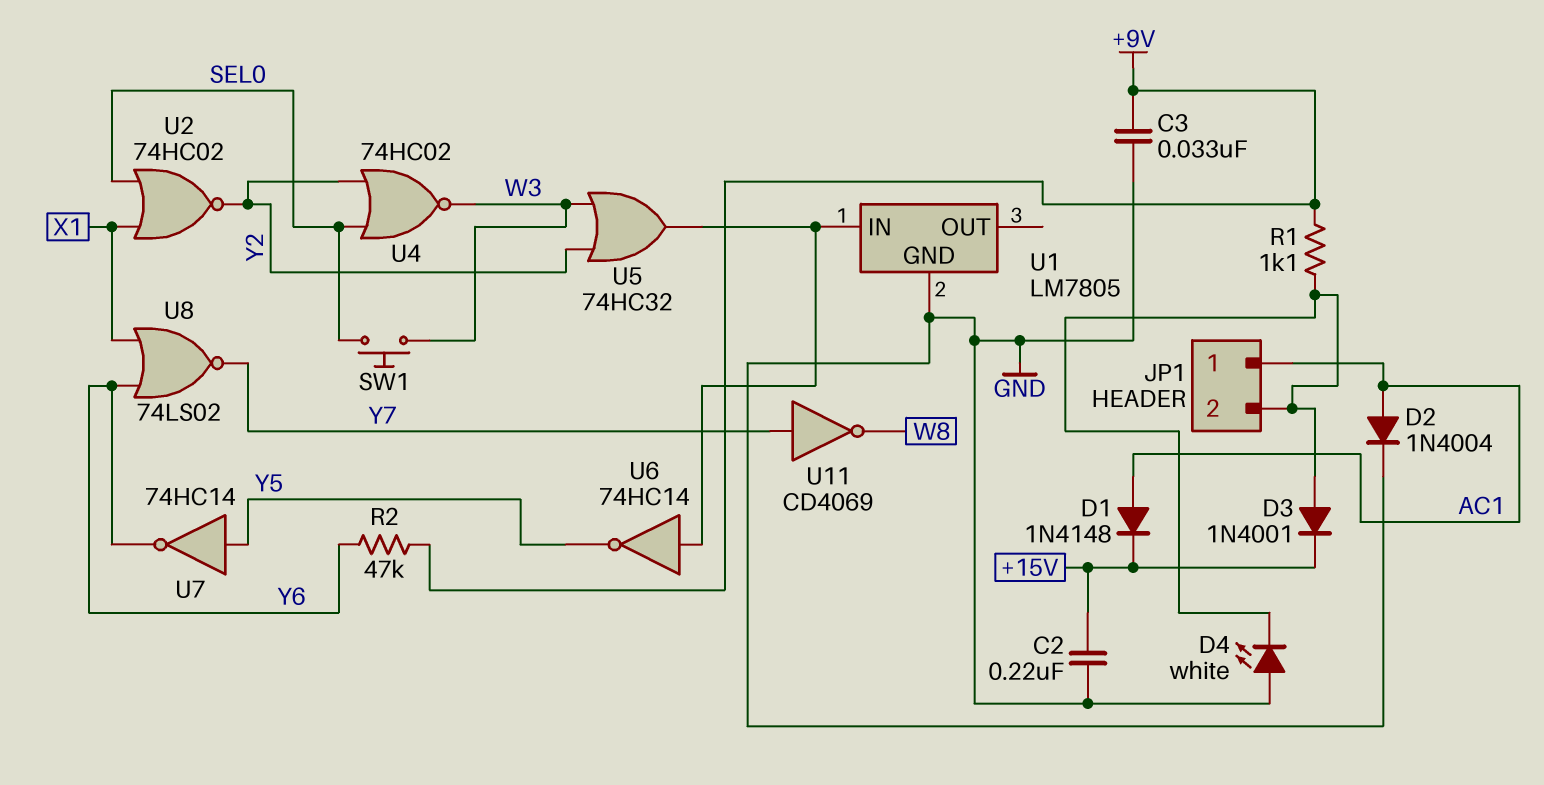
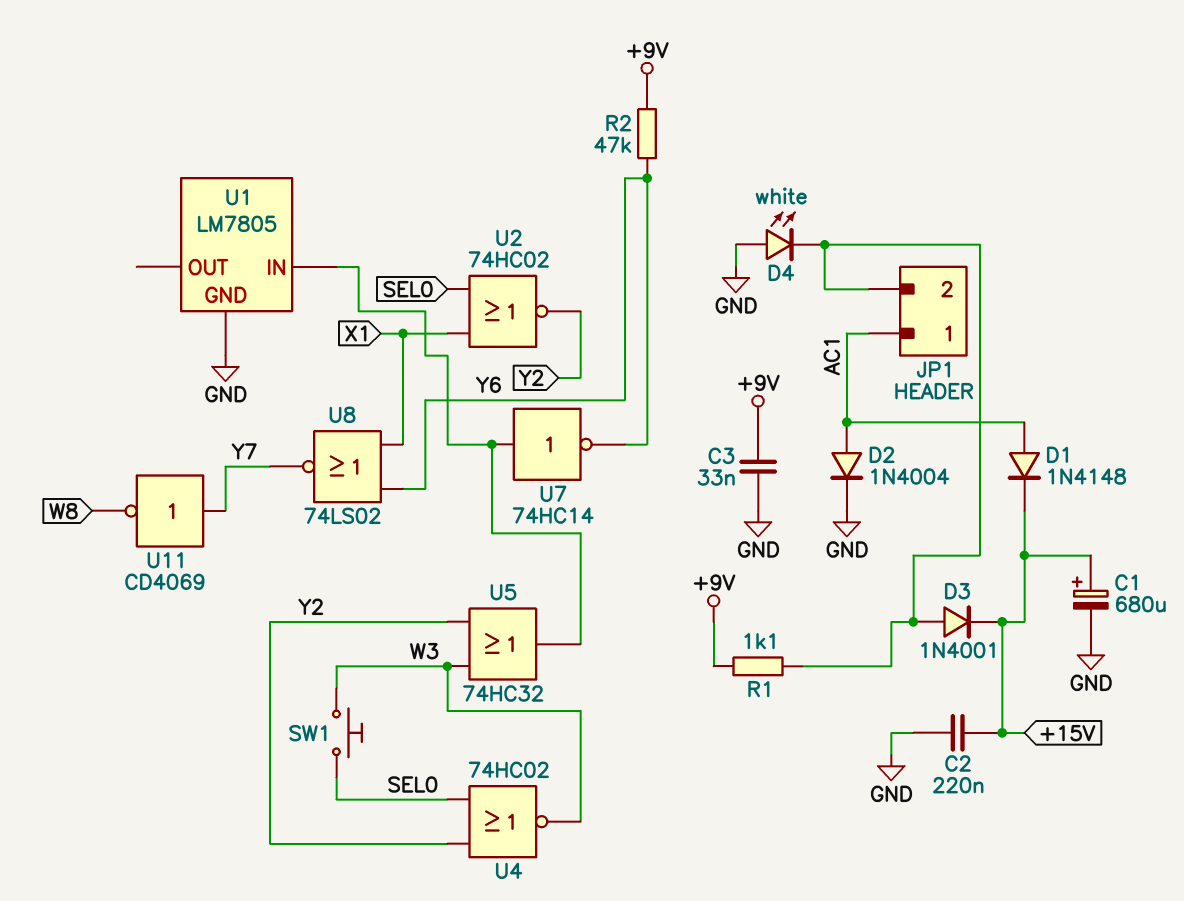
C1: none -> 680uF (plus +15V, minus GND)
U6: NOT 74HC14 (in U1/IN, out Y5) -> none
U7: NOT 74HC14 (in Y5, out Y6) -> NOT 74HC14 (in U1/IN, out Y6)

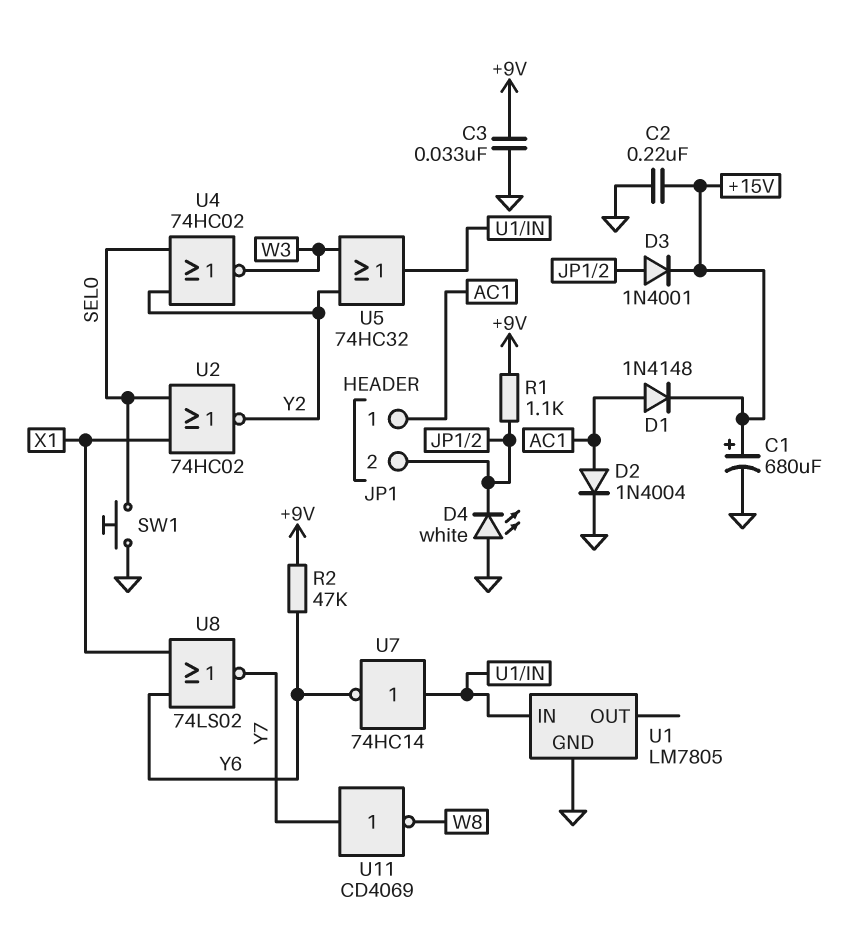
SW1: button (SEL0, W3) -> button (GND, SEL0)

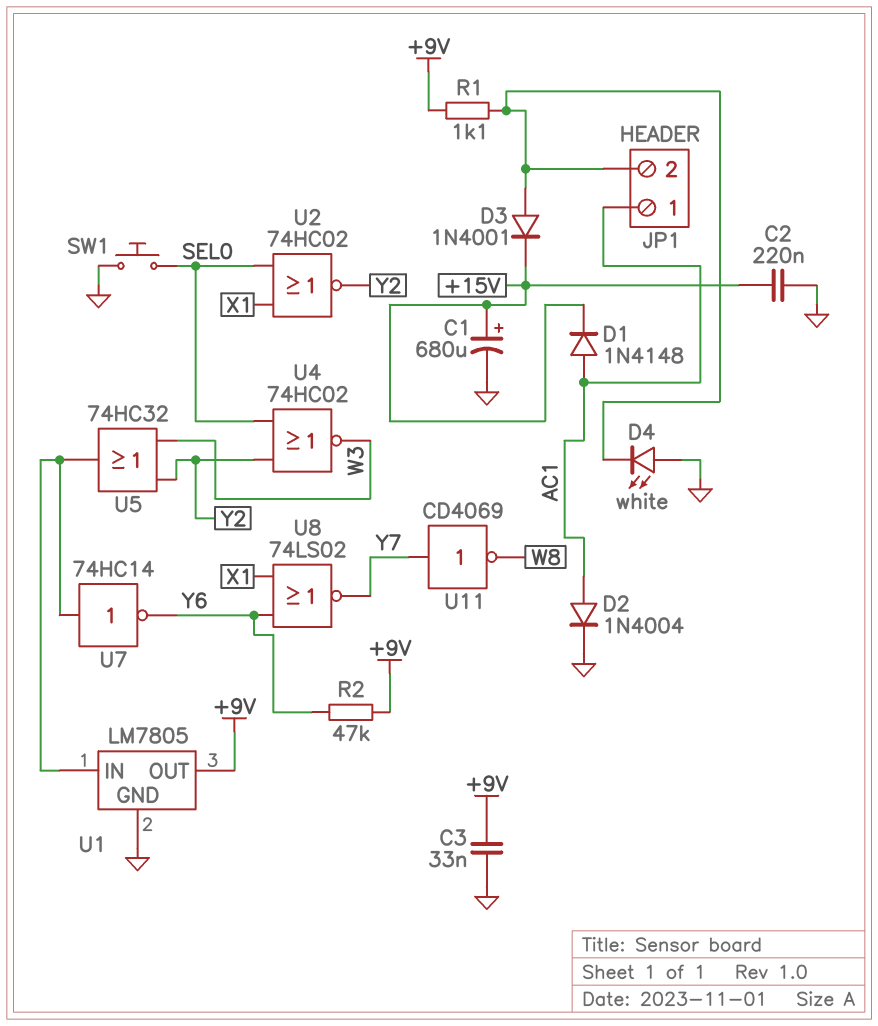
U1 pin OUT: none -> +9V

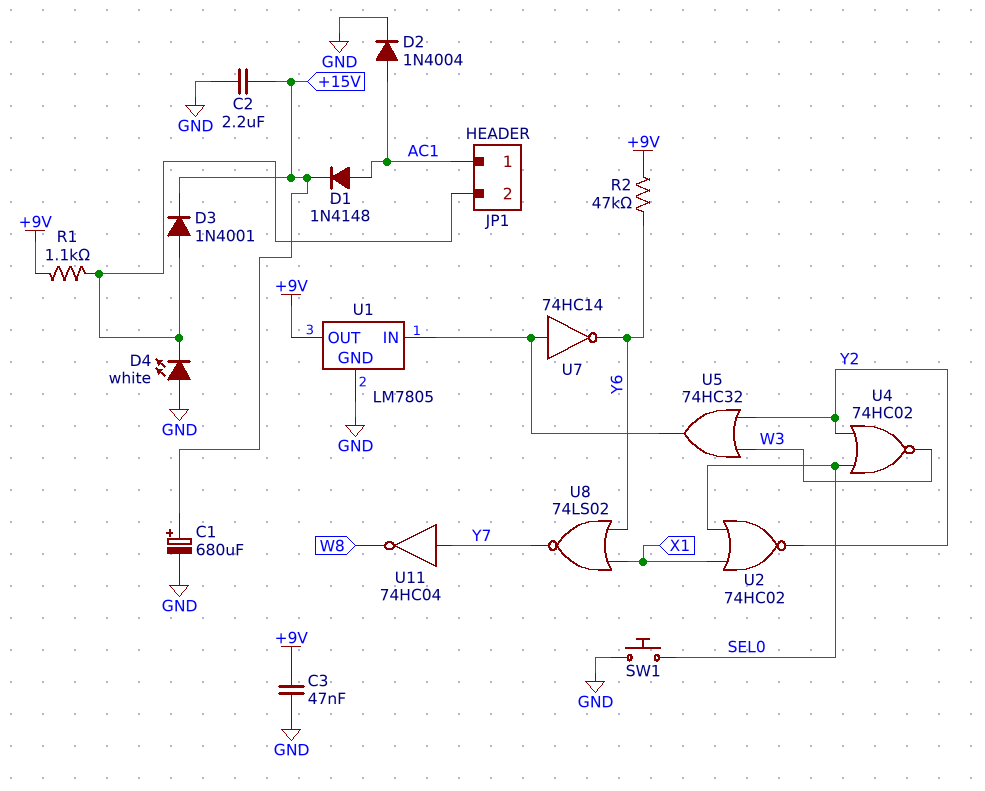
C2: 220nF (+15V, GND) -> 2.2uF (+15V, GND)
C3: 33nF (+9V, GND) -> 47nF (+9V, GND)
U11: NOT CD4069 (in Y7, out W8) -> NOT 74HC04 (in Y7, out W8)

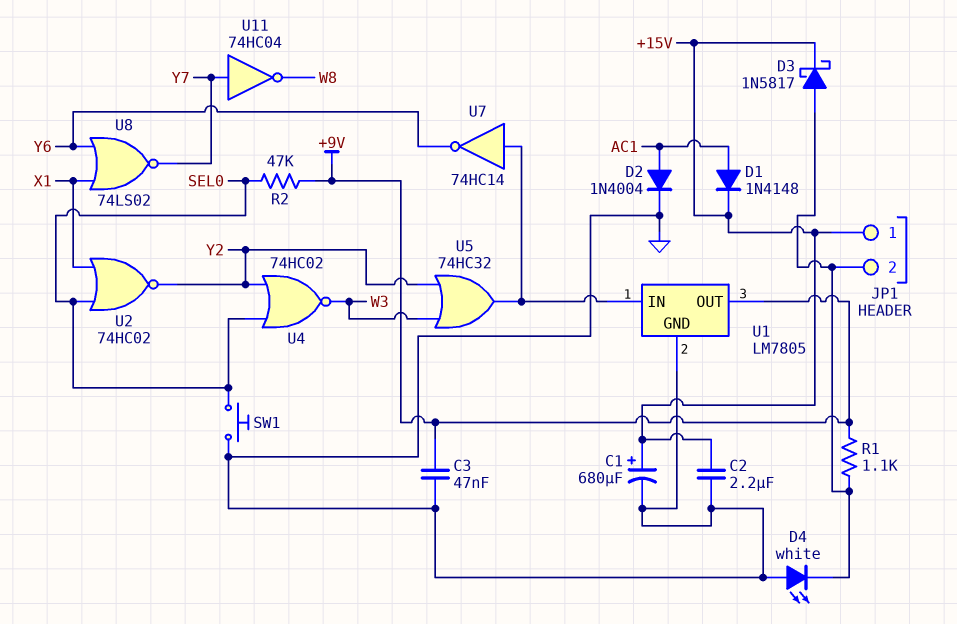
D3: diode 1N4001 (A JP1/2, K +15V) -> schottky 1N5817 (A JP1/2, K +15V)
JP1 pin 1: AC1 -> +15V
R2: 47k (+9V, Y6) -> 47k (+9V, SEL0)

